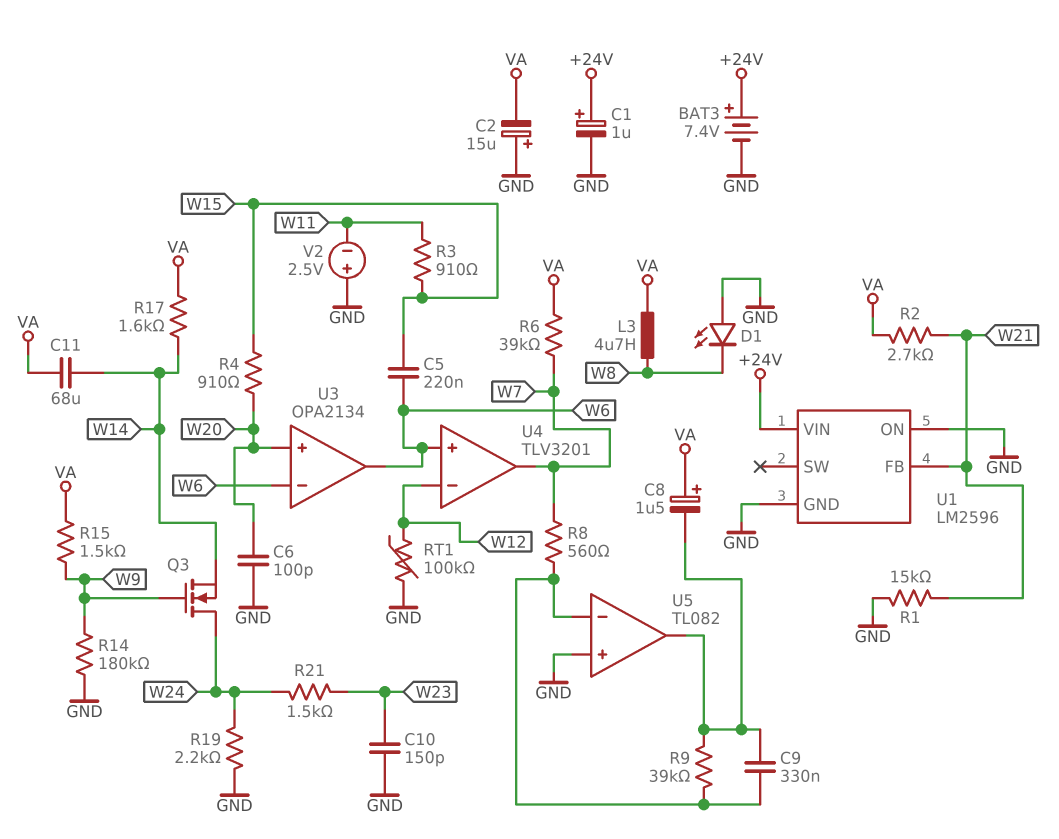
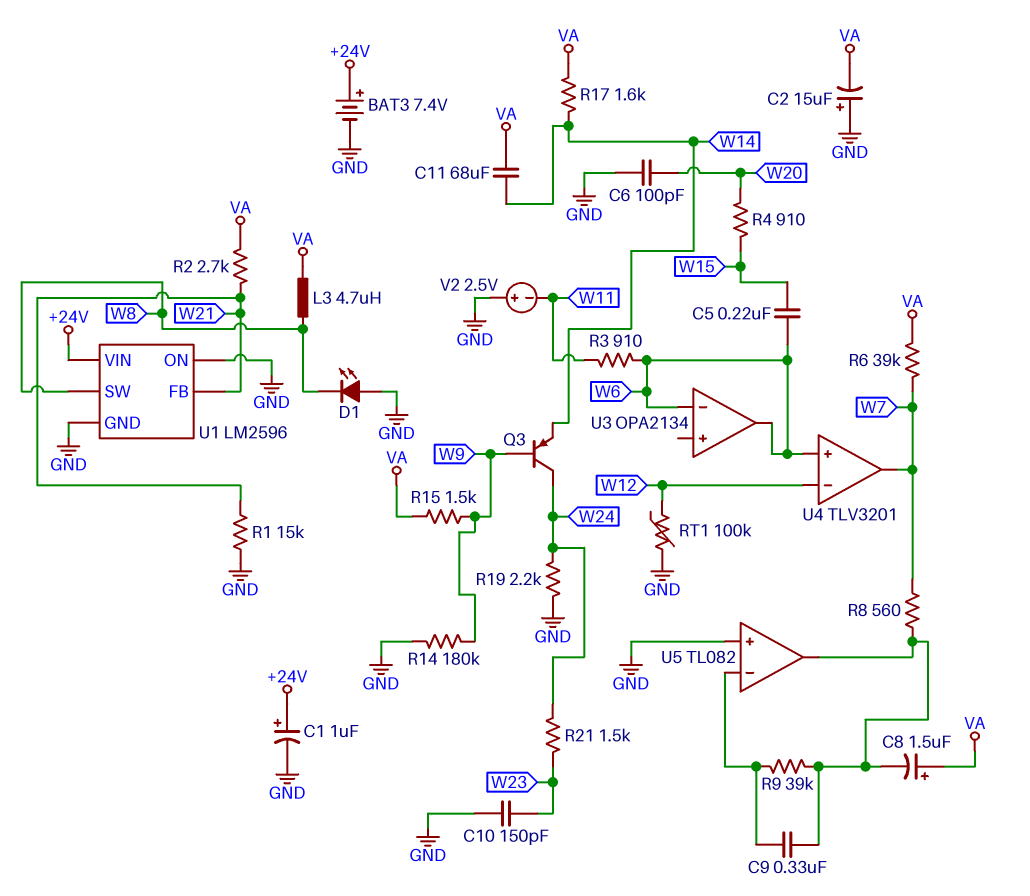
Q3: NMOS (G W9, D W24, S W14) -> PNP (B W9, C W24, E W14)
R3: 910 (W11, W15) -> 910 (W6, W11)
R8: 560 (U5/in-, W7) -> 560 (U5/out, W7)
U1 pin SW: none -> W8
U3 pin in+: W20 -> none

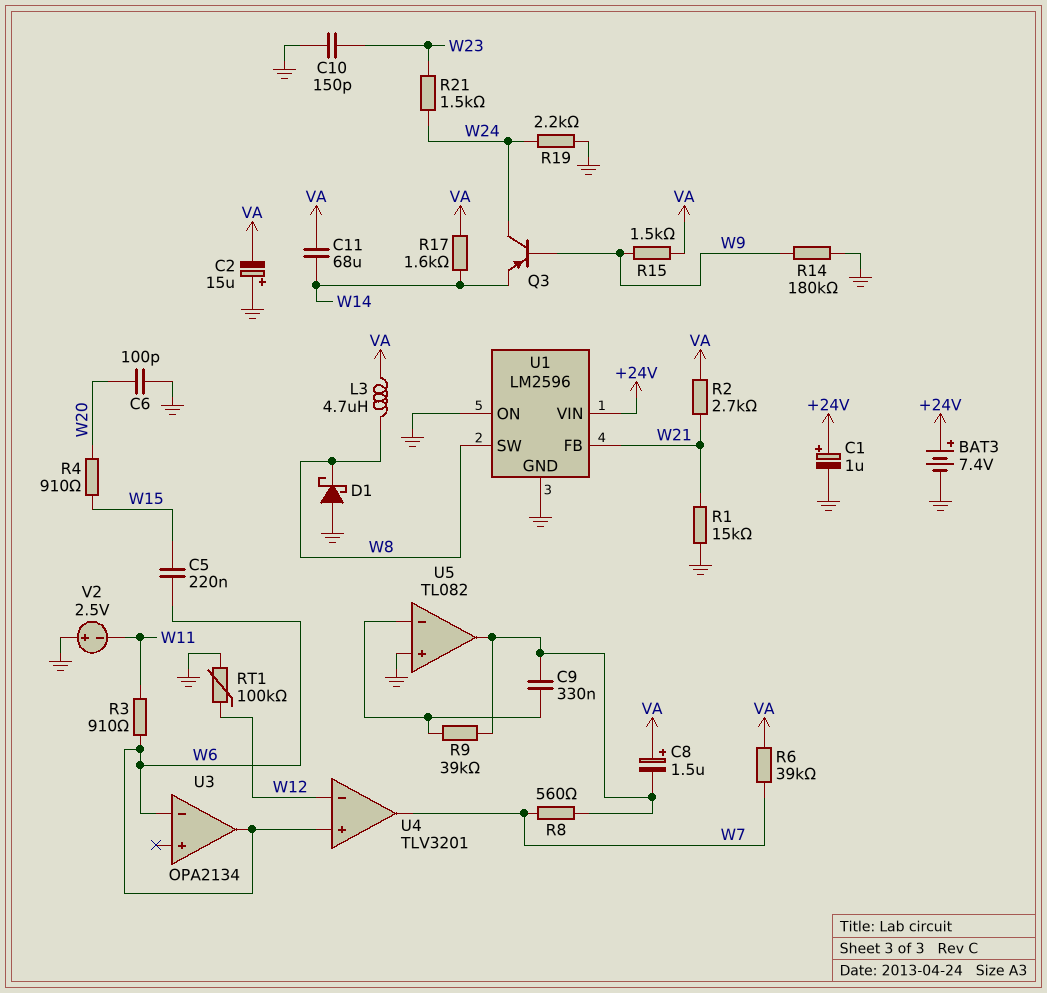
D1: LED (A GND, K W8) -> schottky (A GND, K W8)

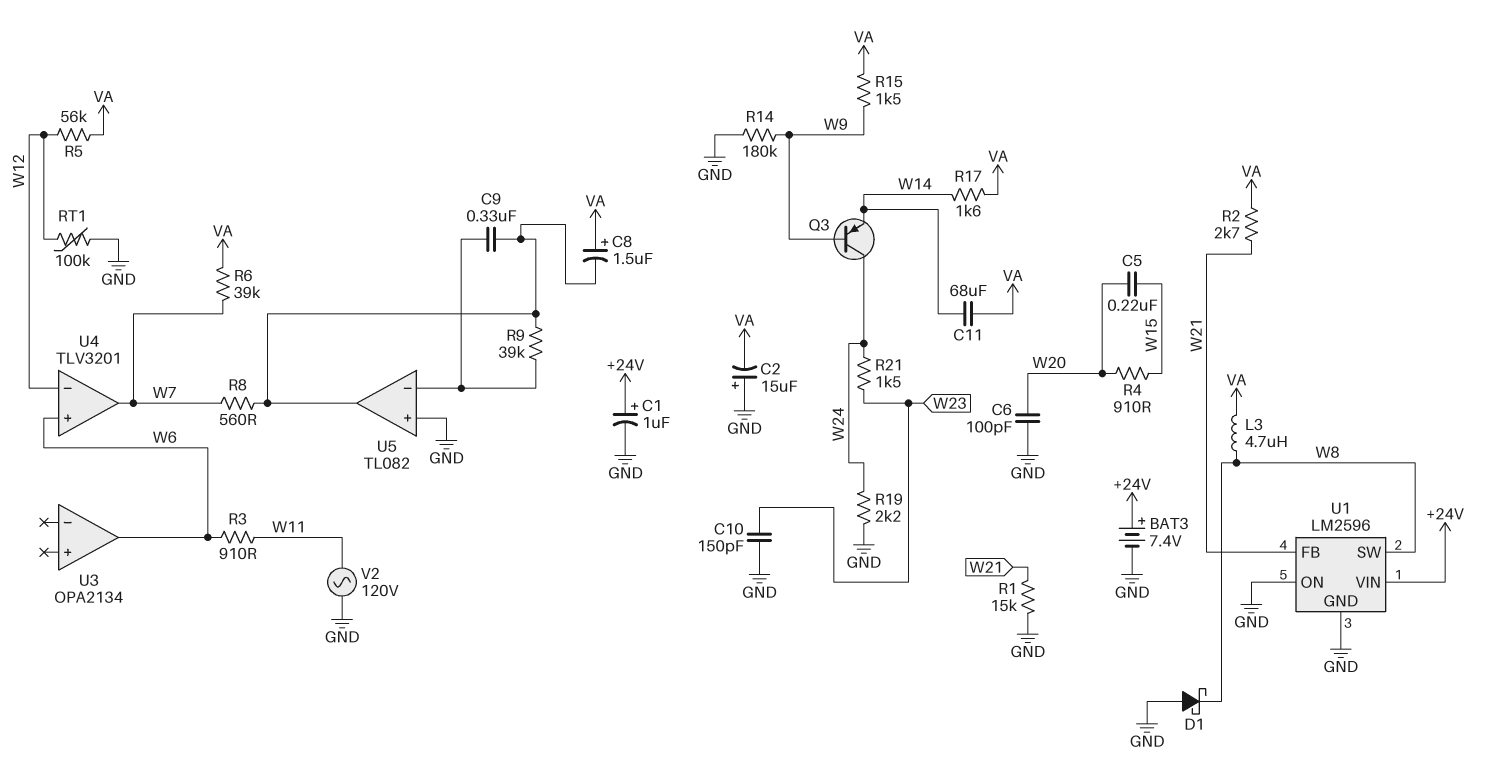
C5: 220nF (W6, W15) -> 220nF (W15, W20)
R5: none -> 56k (VA, W12)
U3 pin in-: W6 -> none
V2: 2.5V (plus GND, minus W11) -> AC 120V (GND, W11)

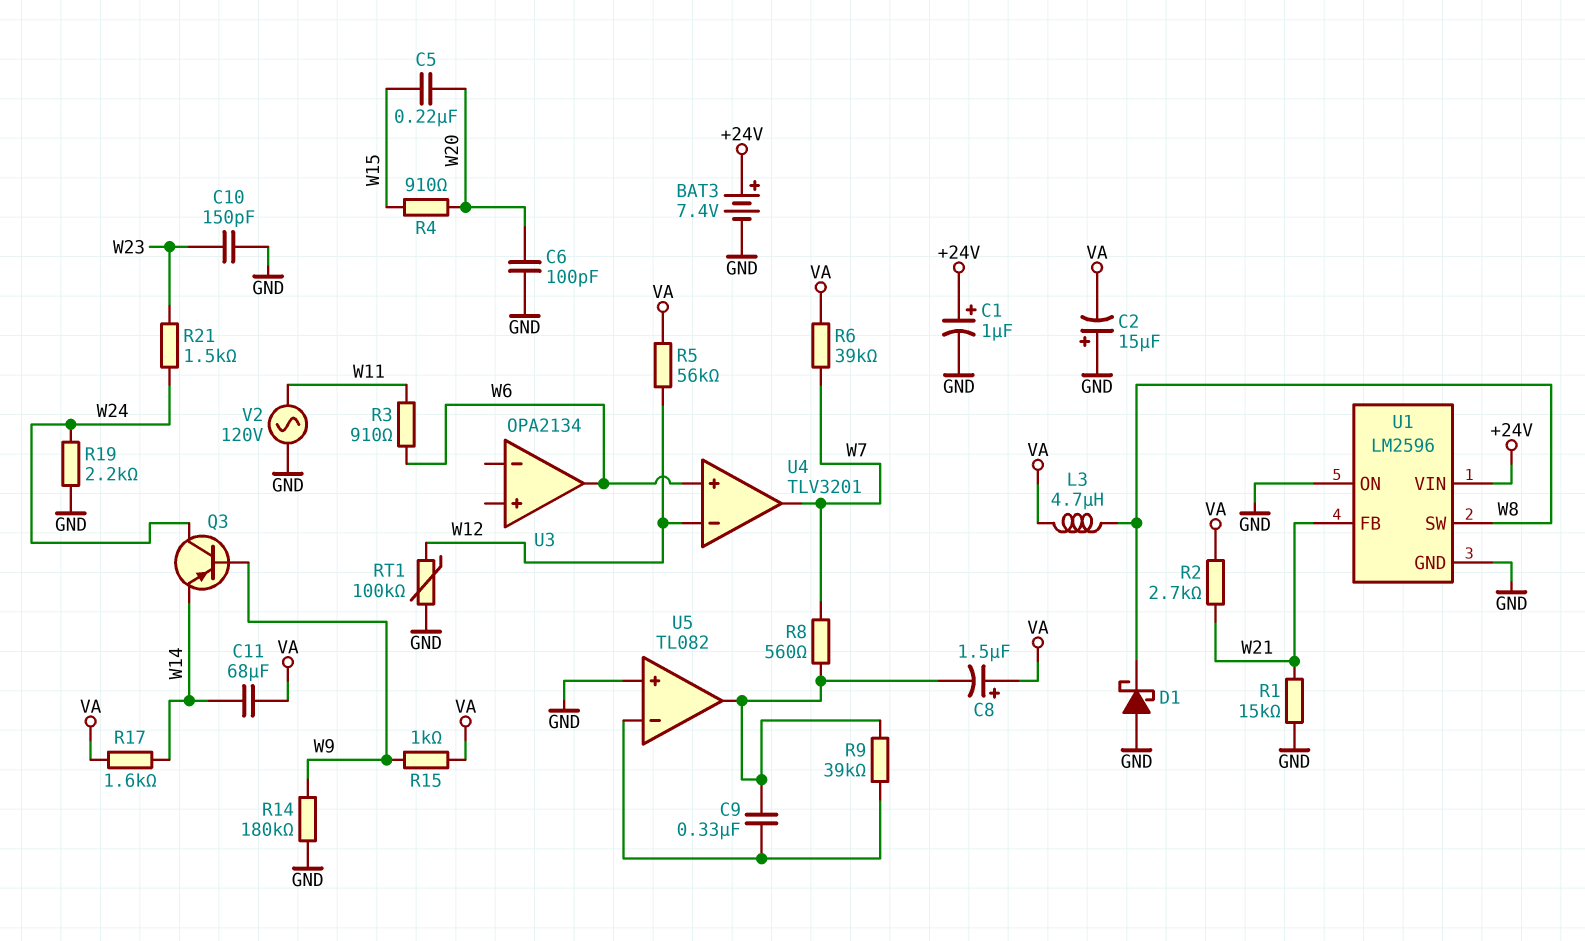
R15: 1.5k (VA, W9) -> 1k (VA, W9)

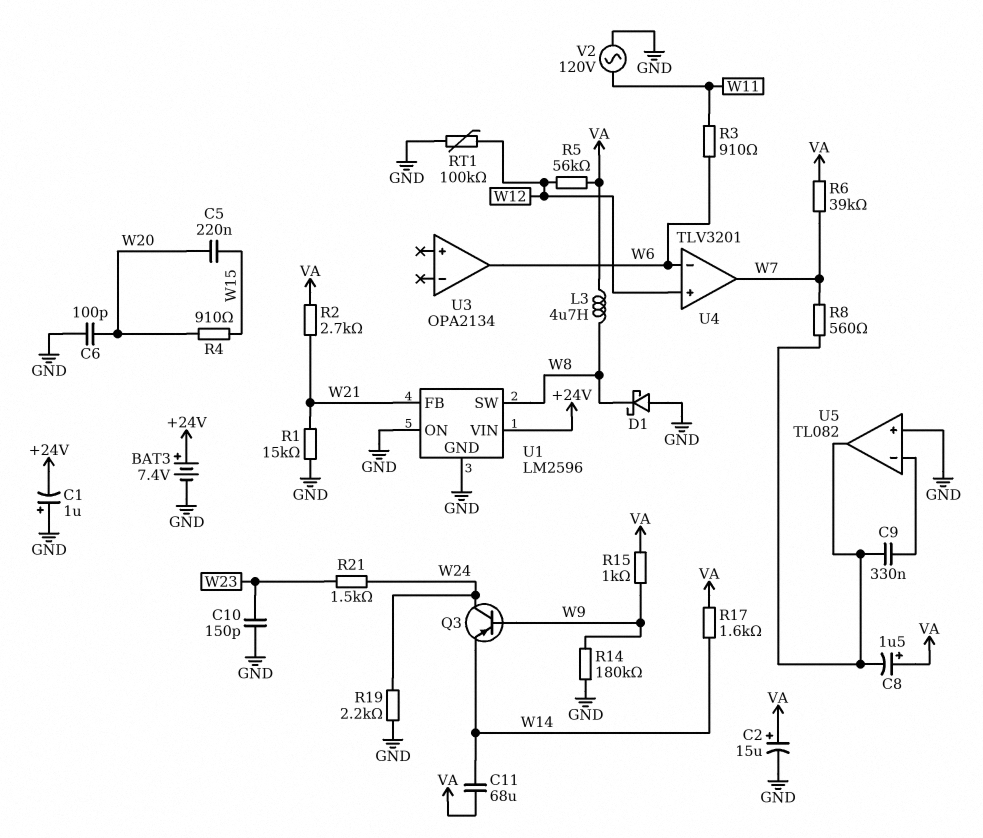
C1: 1uF (plus +24V, minus GND) -> 1uF (plus GND, minus +24V)
C2: 15uF (plus GND, minus VA) -> 15uF (plus VA, minus GND)
R9: 39k (U5/in-, U5/out) -> none
U4 pin in+: W6 -> W12
U4 pin in-: W12 -> W6

